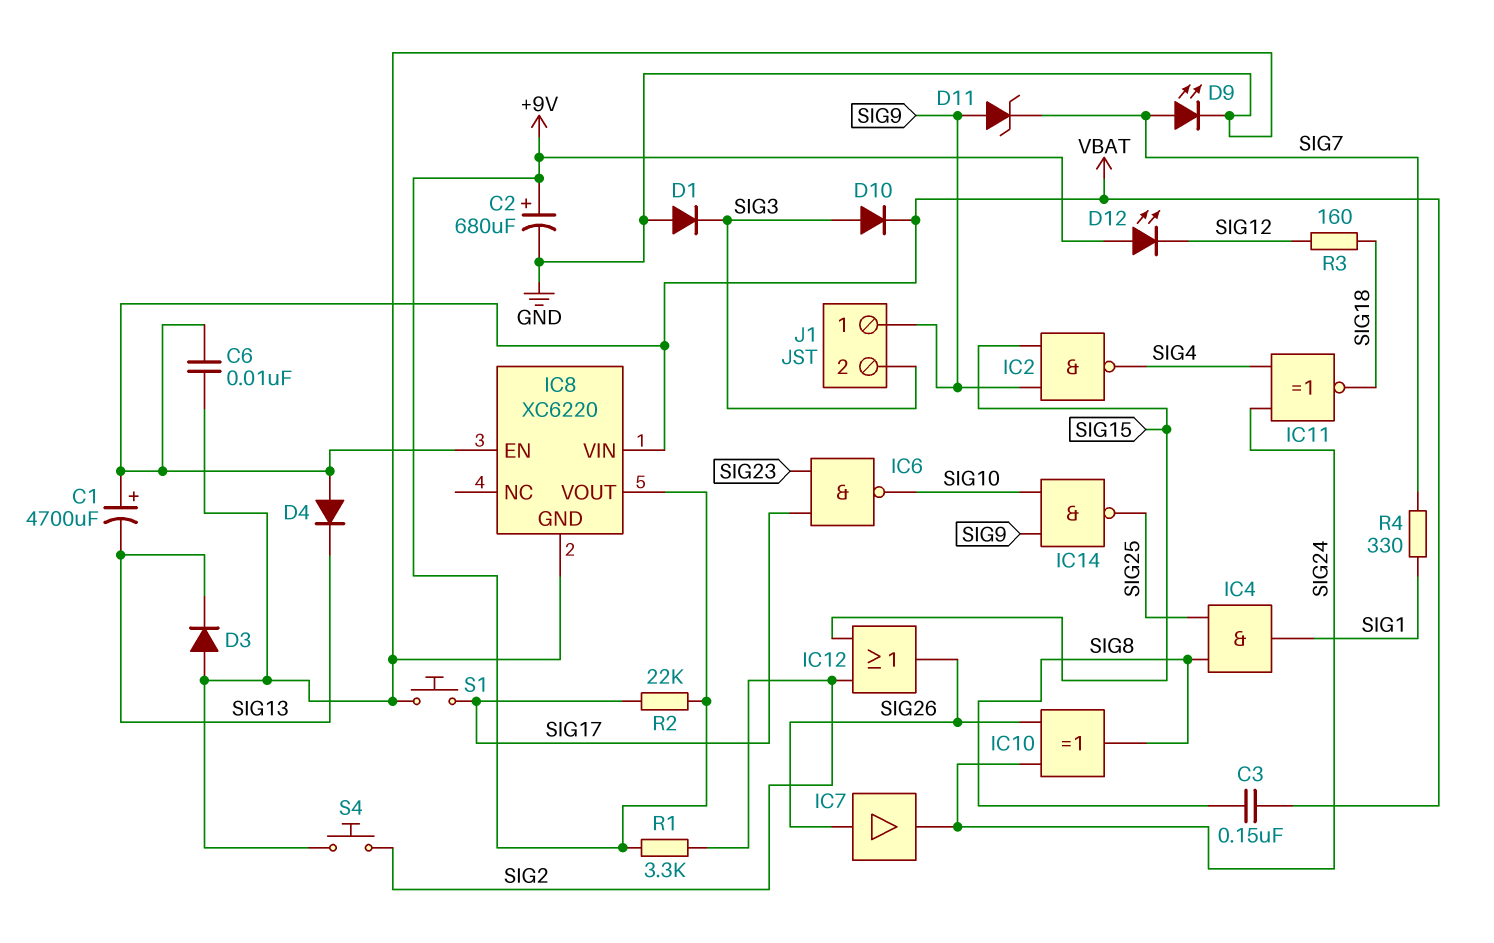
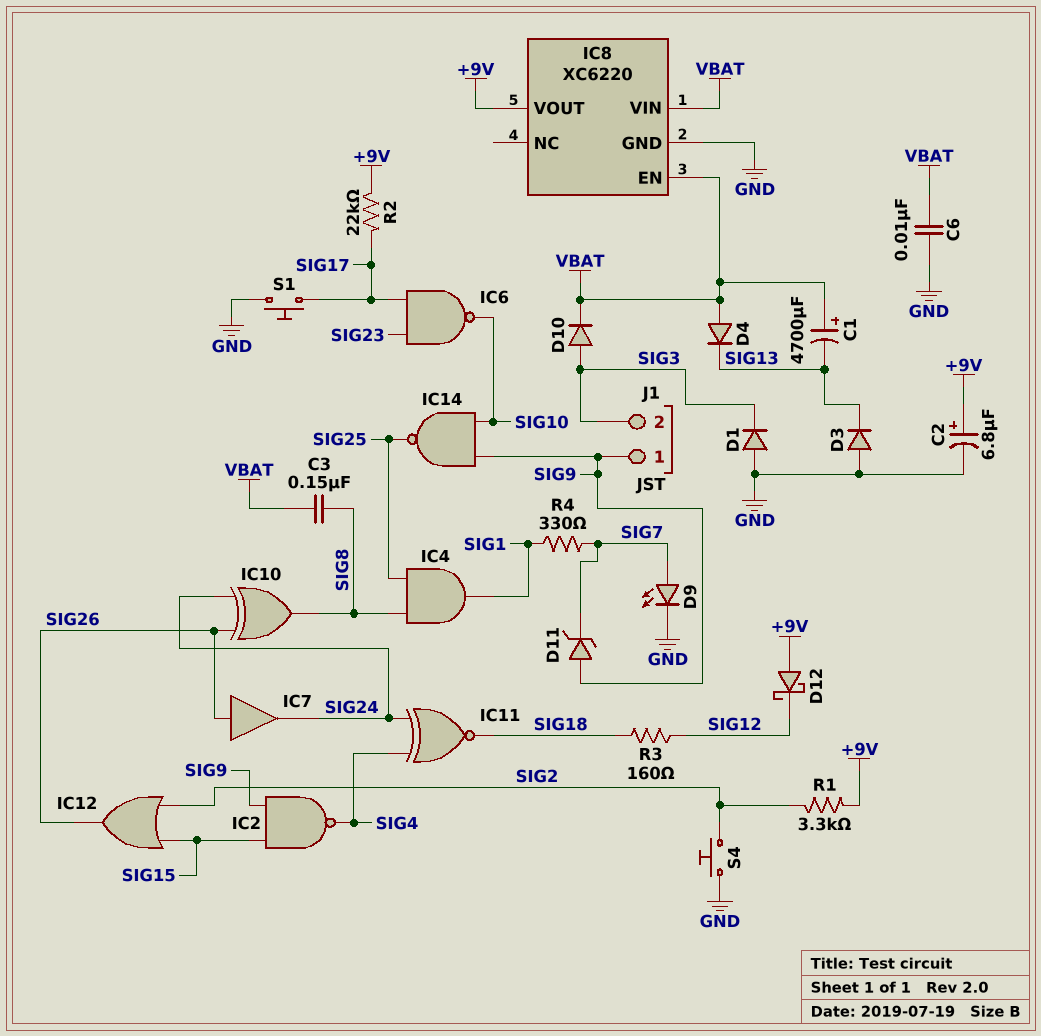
C2: 680uF (plus +9V, minus GND) -> 6.8uF (plus +9V, minus GND)
D12: LED (A +9V, K SIG12) -> schottky (A +9V, K SIG12)

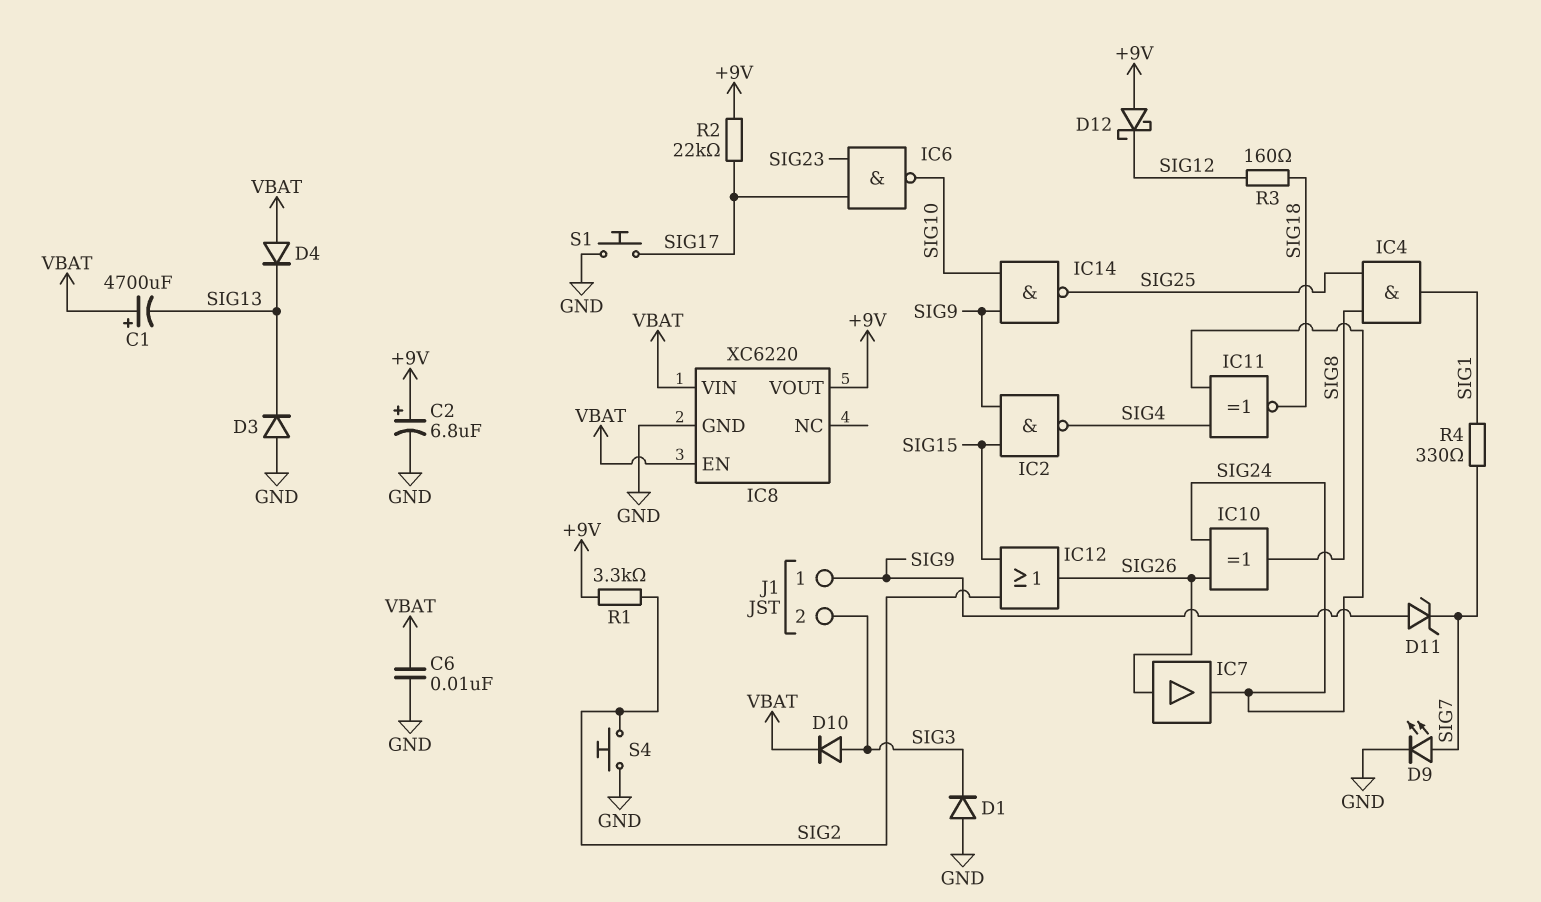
C3: 150nF (SIG8, VBAT) -> none

